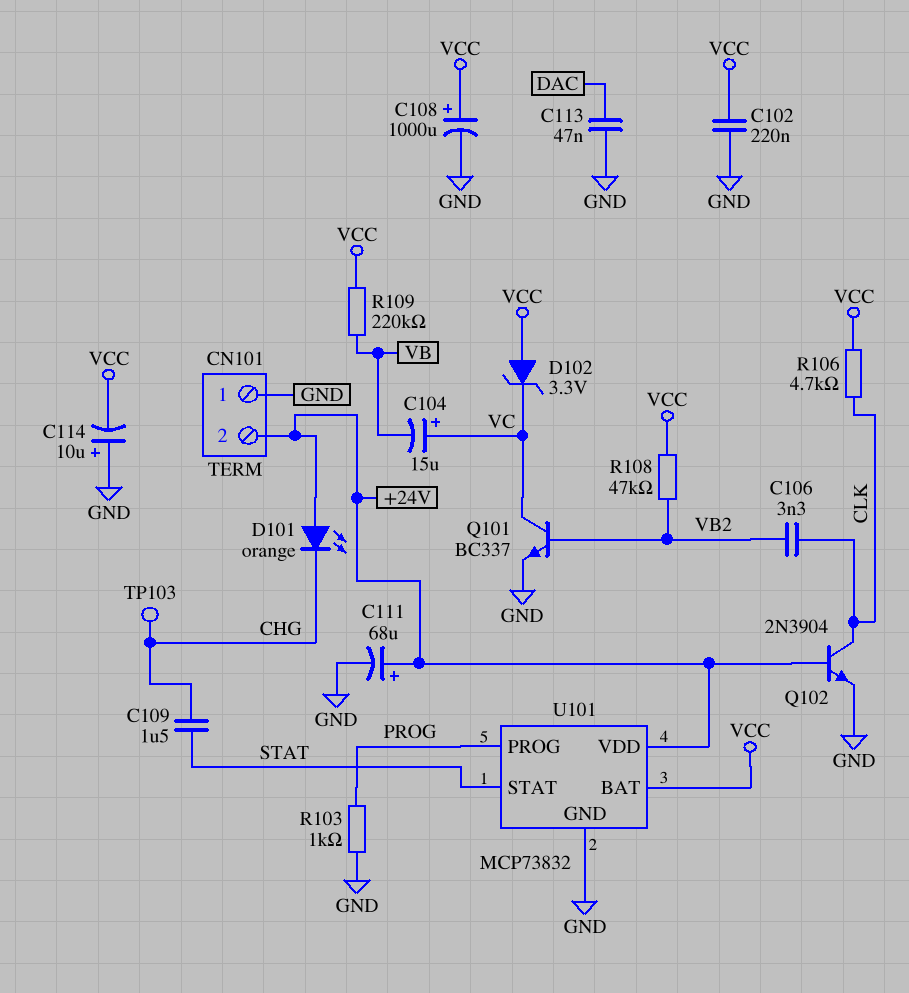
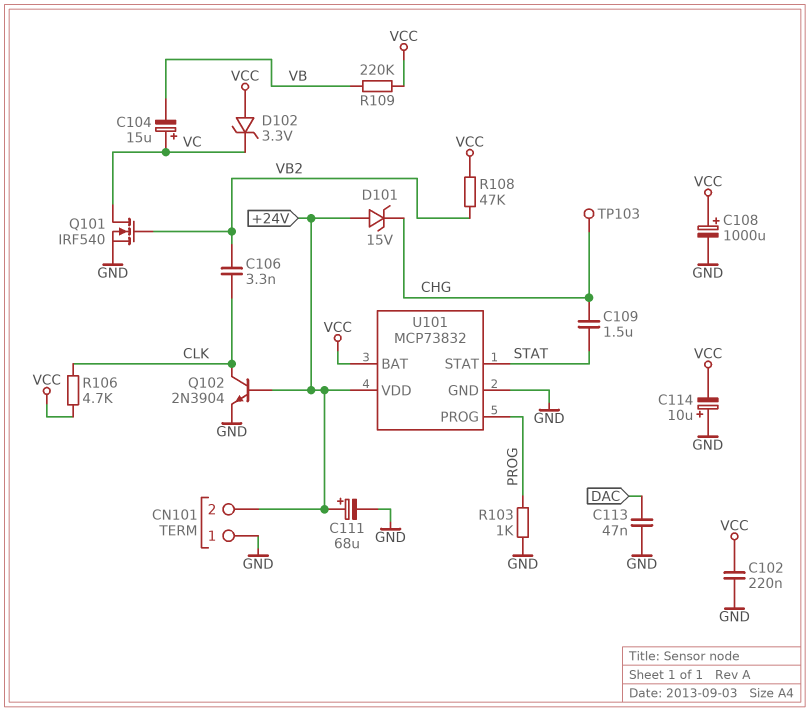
D101: LED orange (A +24V, K CHG) -> zener 15V (A +24V, K CHG)
Q101: NPN BC337 (B VB2, C VC, E GND) -> NMOS IRF540 (G VB2, D VC, S GND)

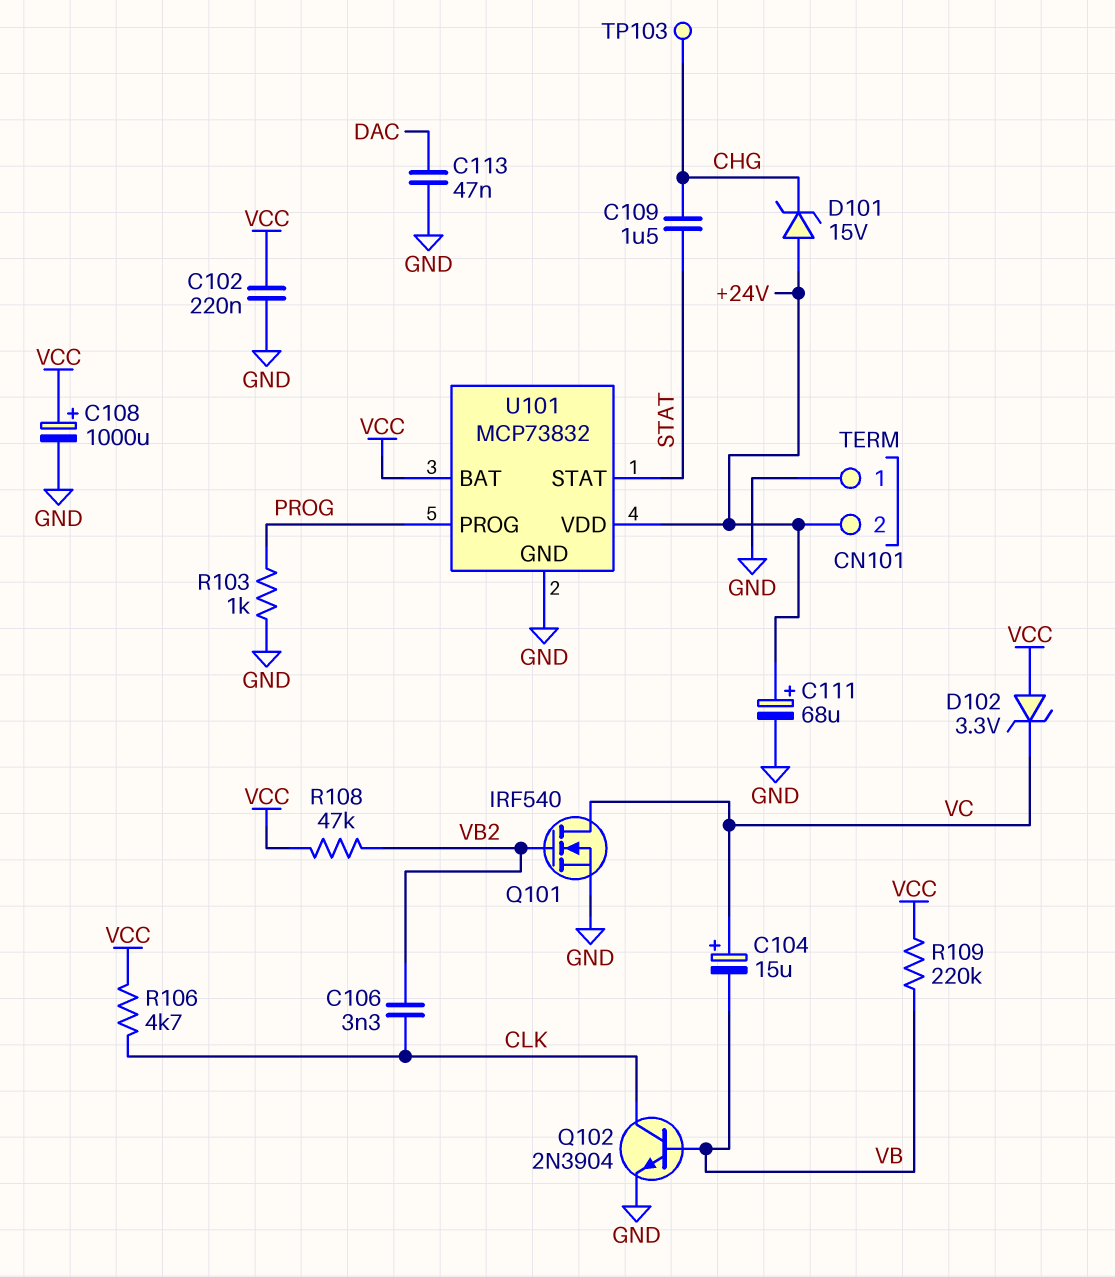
C114: 10uF (plus GND, minus VCC) -> none
Q102: NPN 2N3904 (B +24V, C CLK, E GND) -> NPN 2N3904 (B VB, C CLK, E GND)

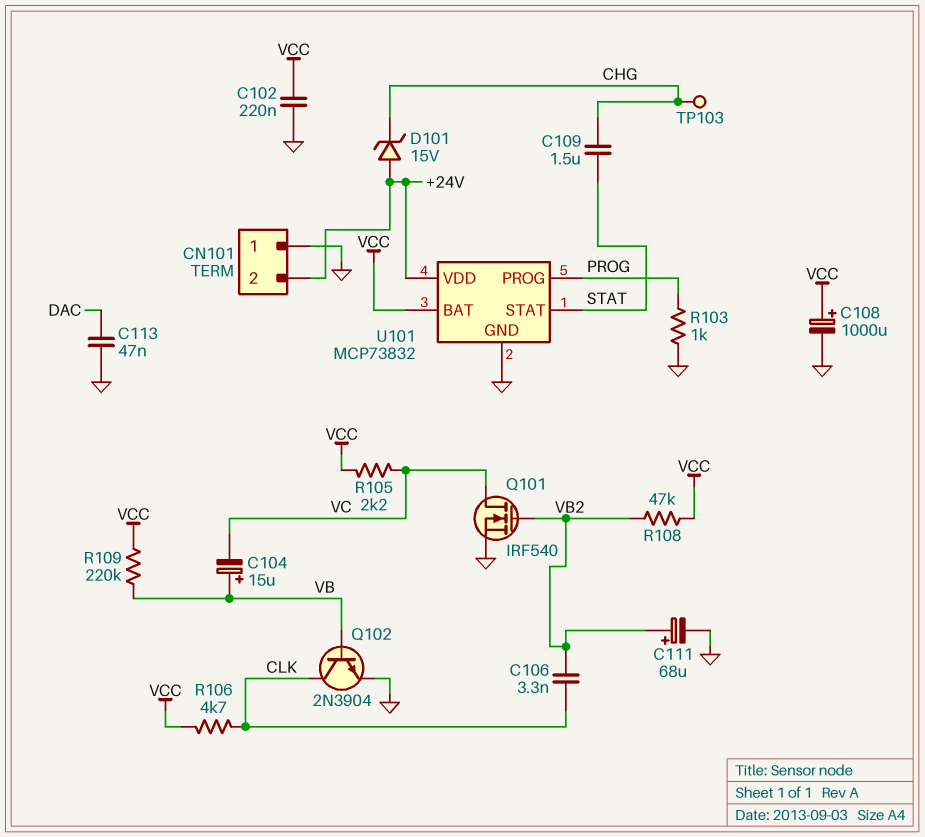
C104: 15uF (plus VC, minus VB) -> 15uF (plus VB, minus VC)
C111: 68uF (plus +24V, minus GND) -> 68uF (plus VB2, minus GND)
D102: zener 3.3V (A VCC, K VC) -> none
R105: none -> 2.2k (VC, VCC)

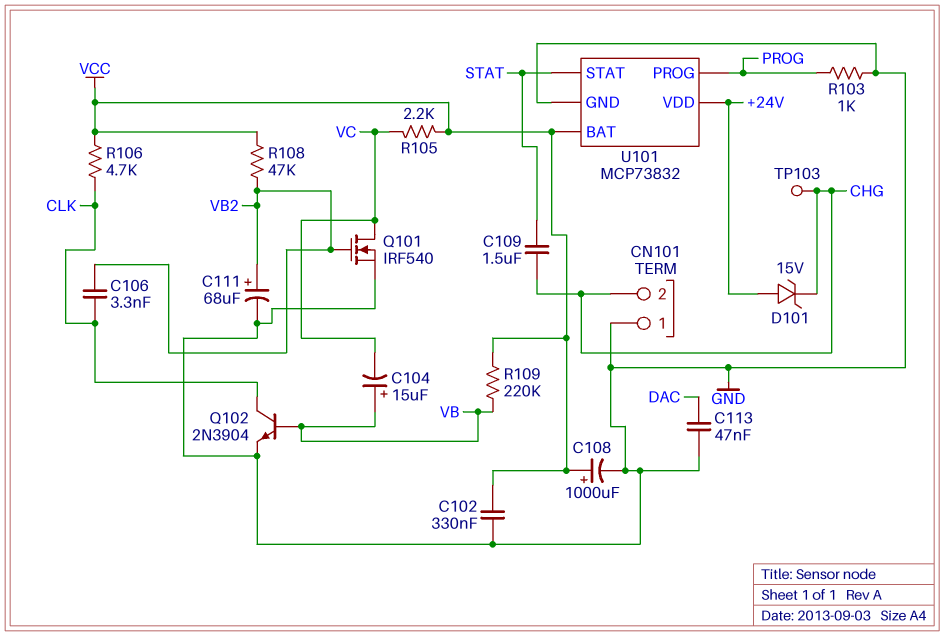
C102: 220nF (GND, VCC) -> 330nF (GND, VCC)
CN101 pin 2: +24V -> CHG

